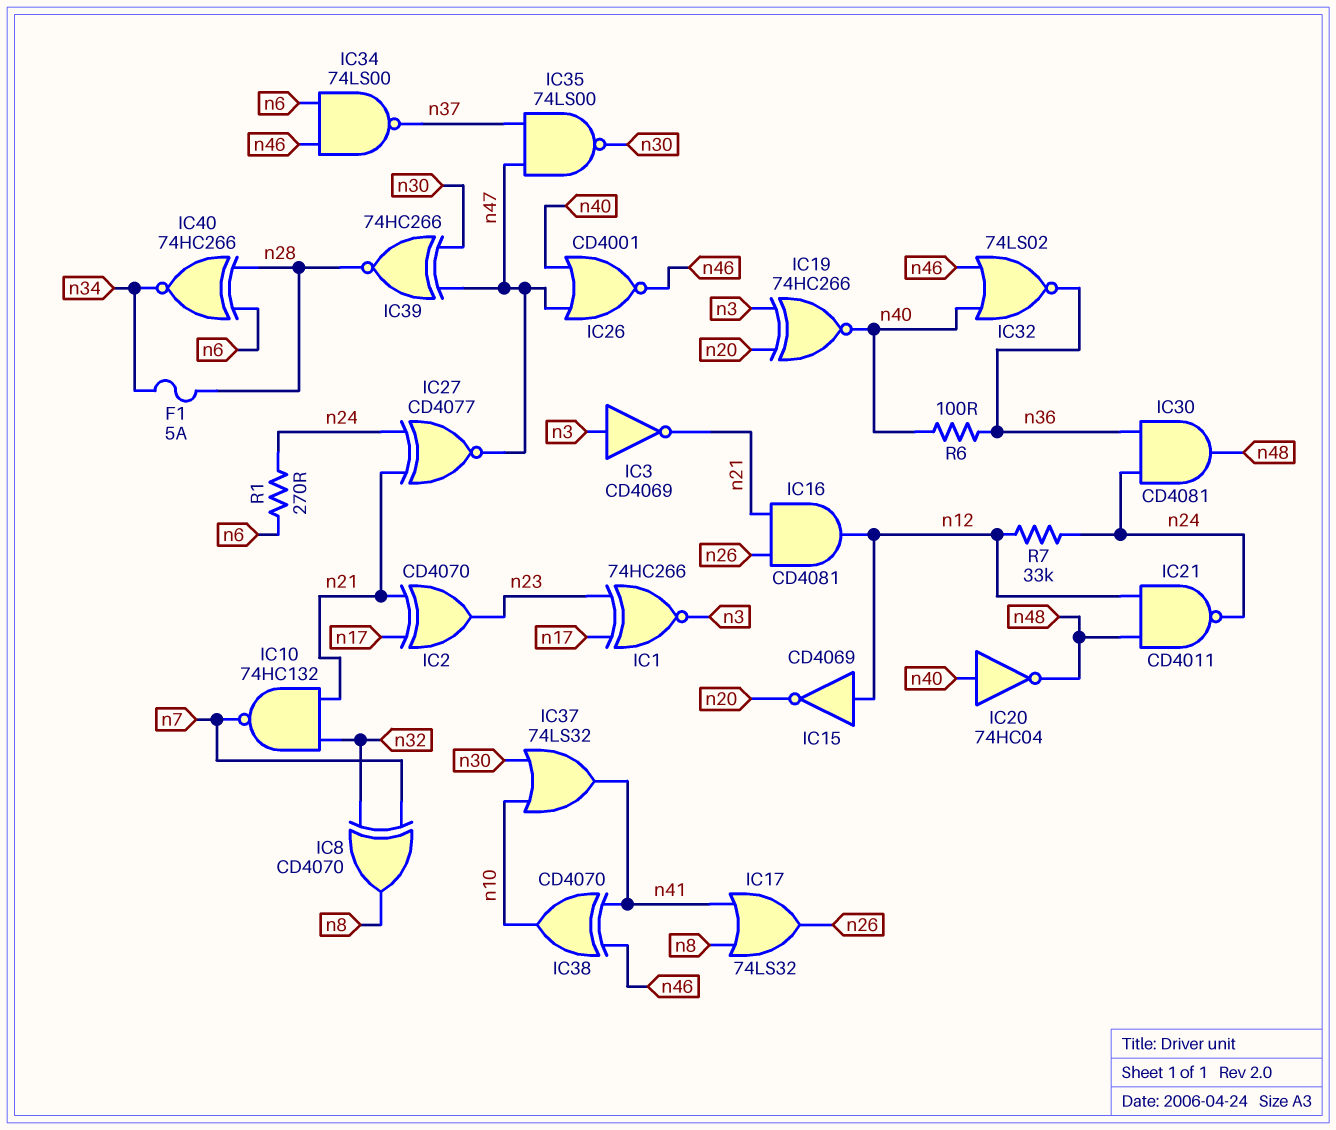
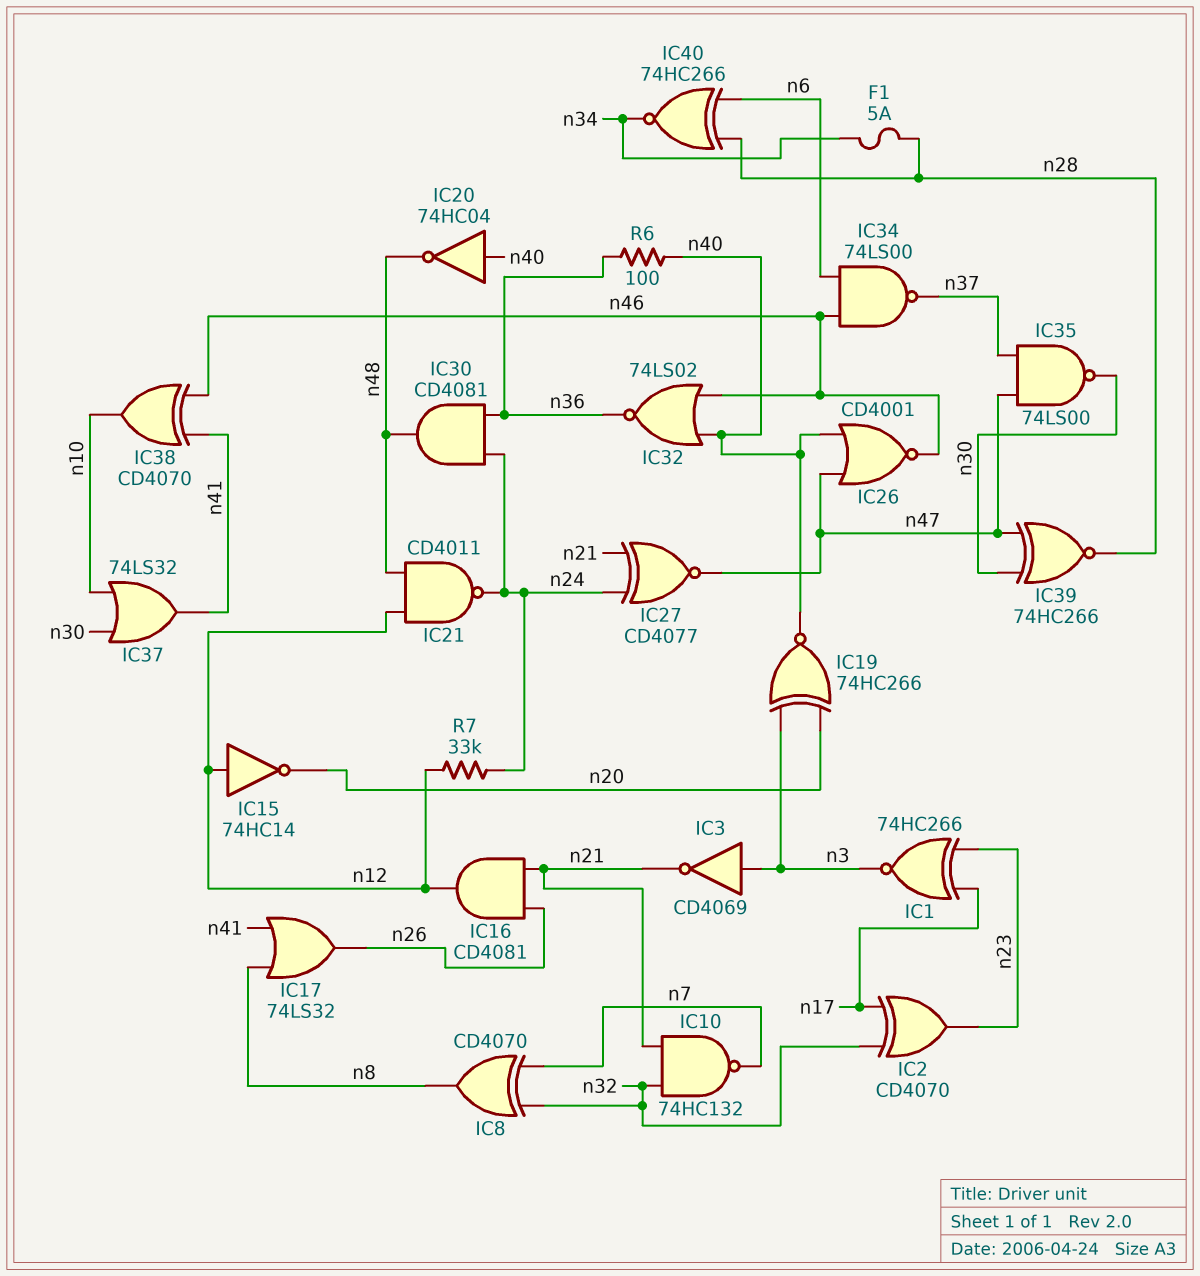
IC2: XOR CD4070 (in n17, in n21, out n23) -> XOR CD4070 (in n17, in n32, out n23)
IC15: NOT CD4069 (in n12, out n20) -> NOT 74HC14 (in n12, out n20)
R1: 270 (n6, n24) -> none

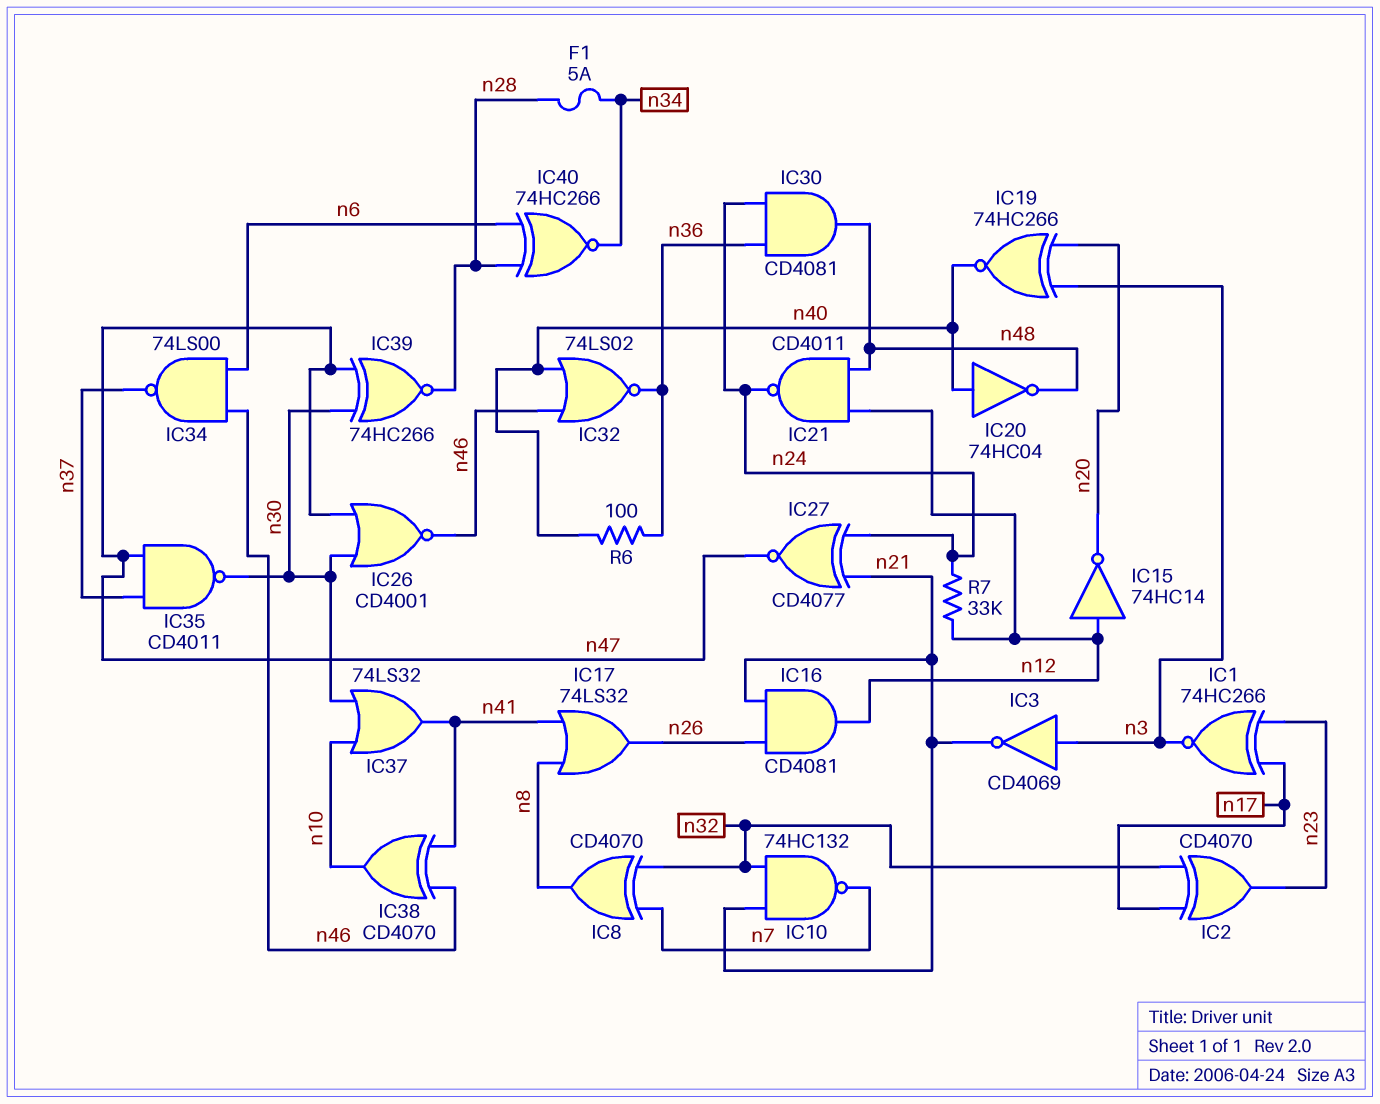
IC26: NOR CD4001 (in n40, in n47, out n46) -> NOR CD4001 (in n30, in n47, out n46)
IC35: NAND 74LS00 (in n37, in n47, out n30) -> NAND CD4011 (in n37, in n47, out n30)

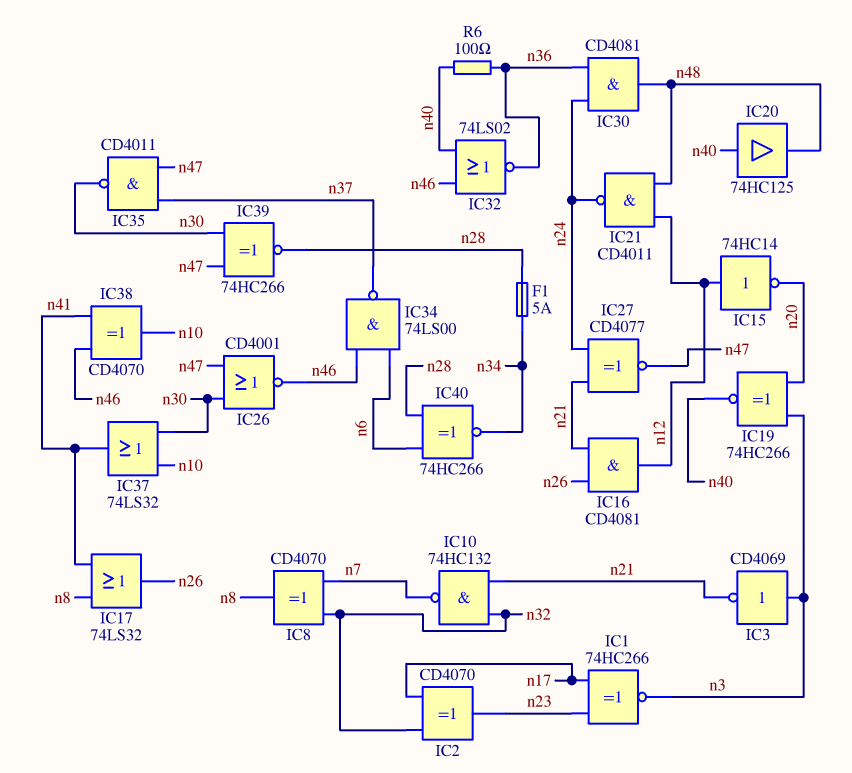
IC20: NOT 74HC04 (in n40, out n48) -> buffer 74HC125 (in n40, out n48)
R7: 33k (n12, n24) -> none

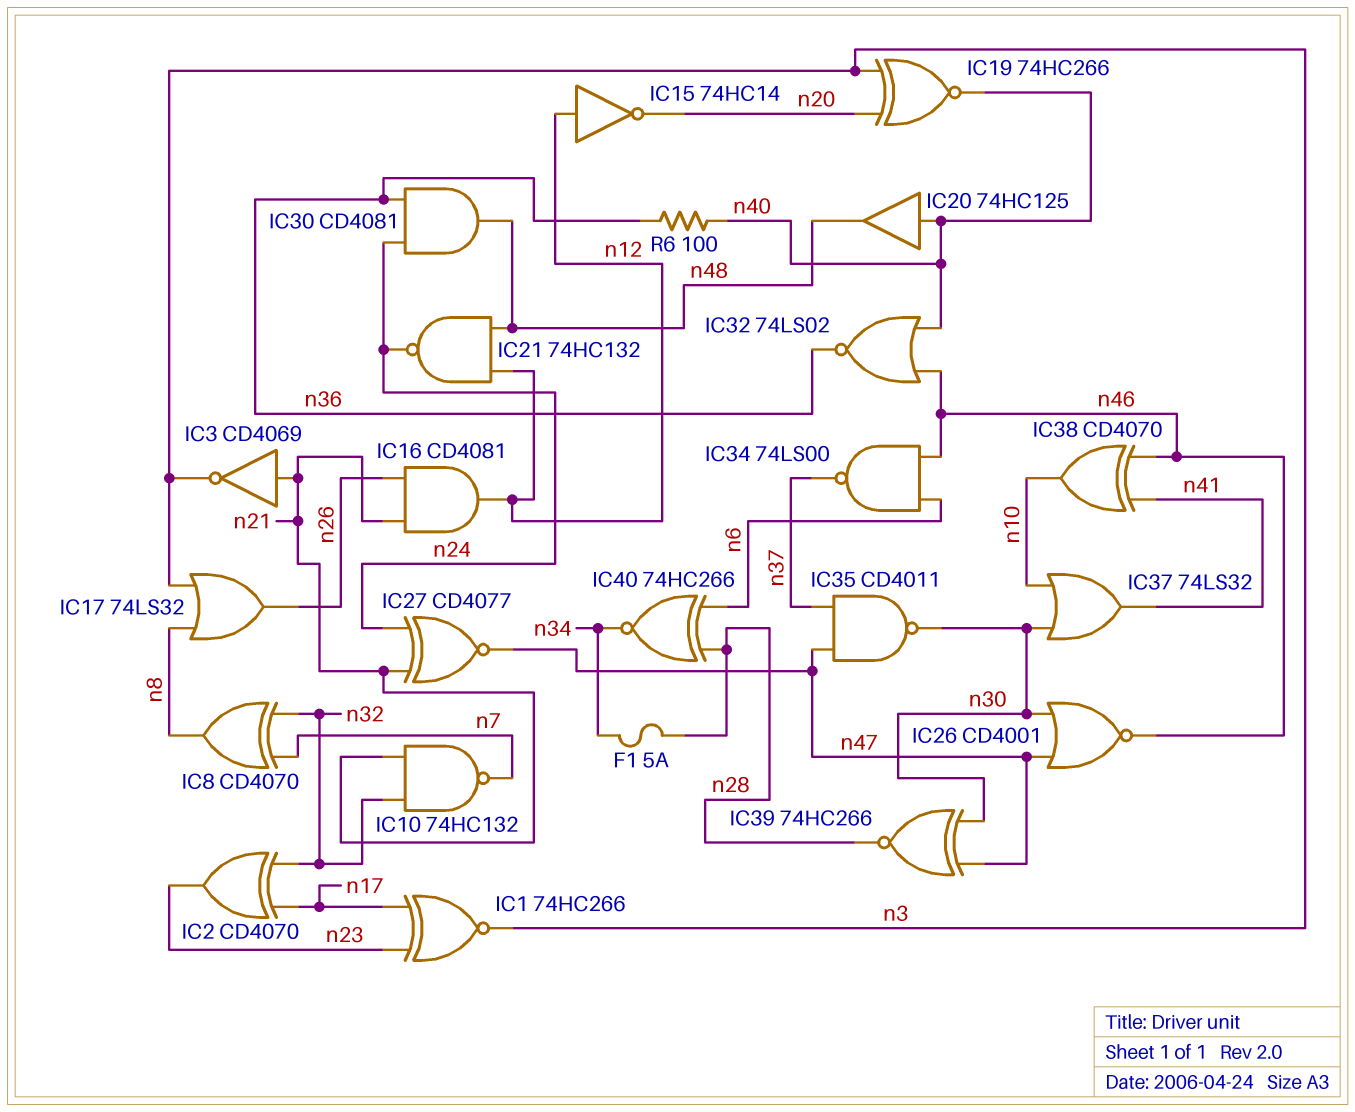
IC3: NOT CD4069 (in n3, out n21) -> NOT CD4069 (in n21, out n3)
IC17: OR 74LS32 (in n8, in n41, out n26) -> OR 74LS32 (in n3, in n8, out n26)
IC21: NAND CD4011 (in n12, in n48, out n24) -> NAND 74HC132 (in n12, in n48, out n24)

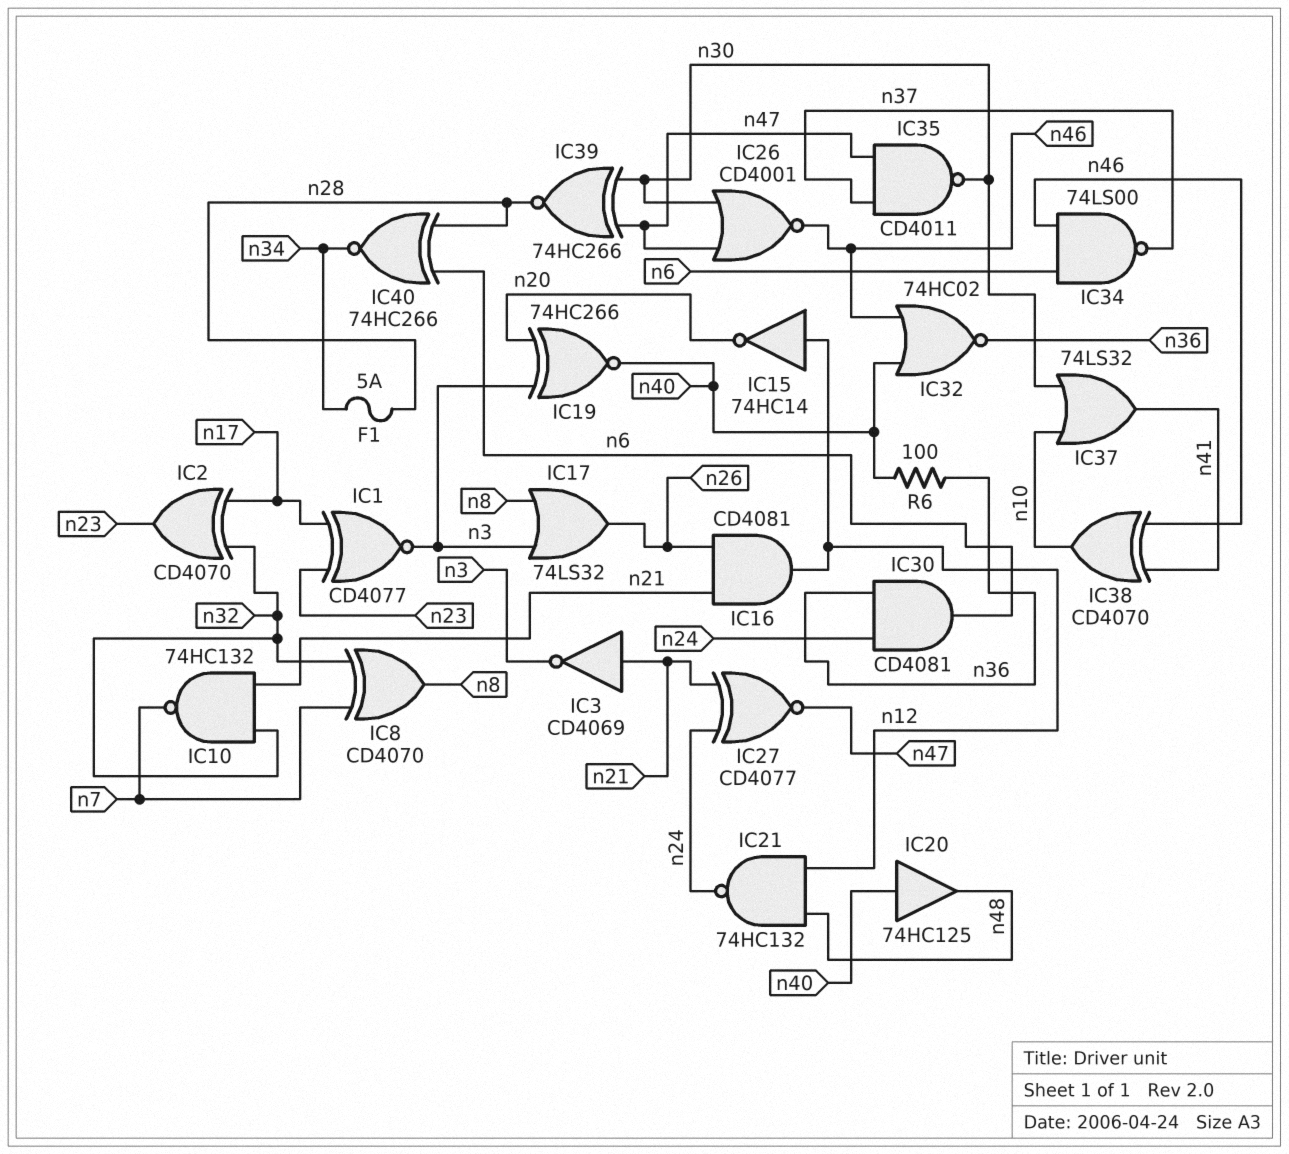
IC1: XNOR 74HC266 (in n17, in n23, out n3) -> XNOR CD4077 (in n17, in n23, out n3)
IC30: AND CD4081 (in n24, in n36, out n48) -> AND CD4081 (in n24, in n36, out n6)
IC32: NOR 74LS02 (in n40, in n46, out n36) -> NOR 74HC02 (in n40, in n46, out n36)

